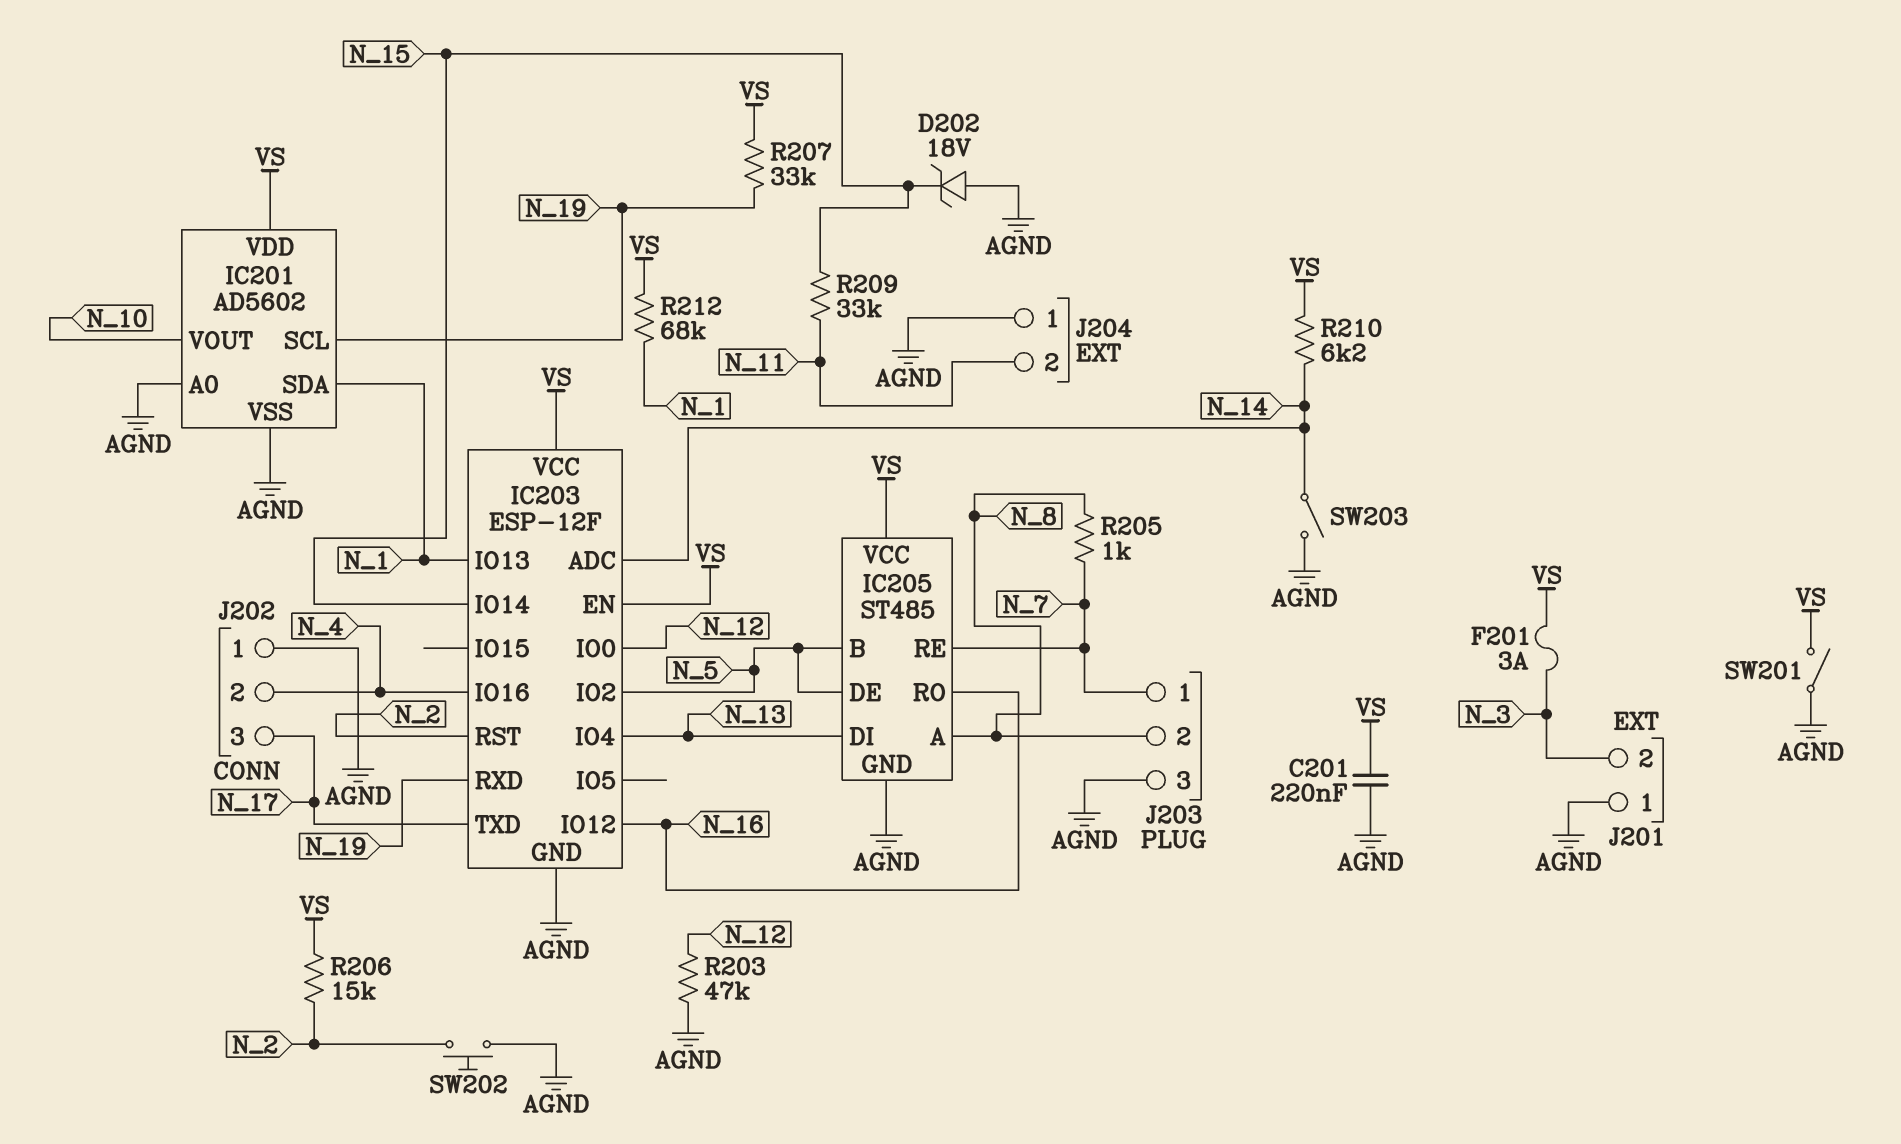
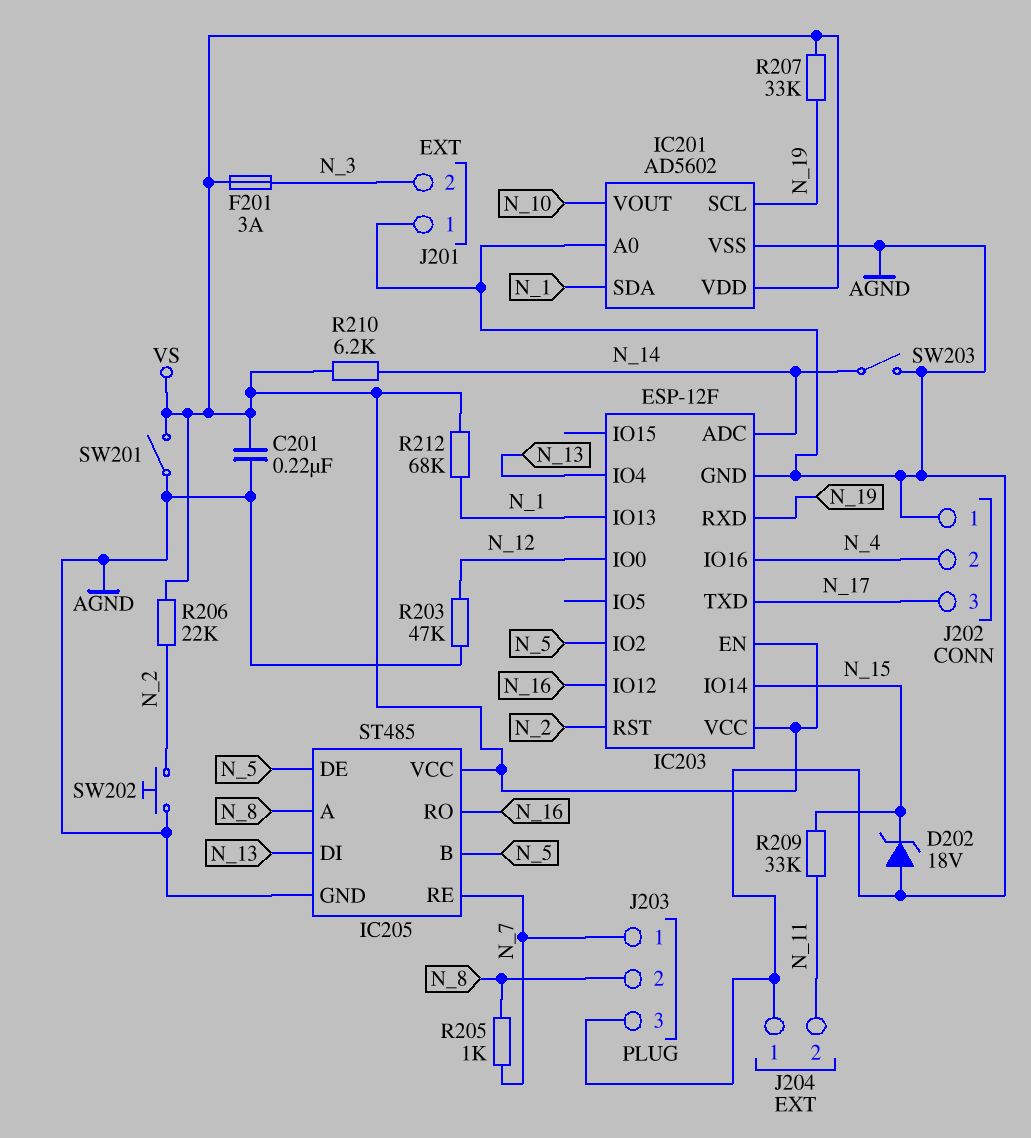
R206: 15k (N_2, VS) -> 22k (N_2, VS)

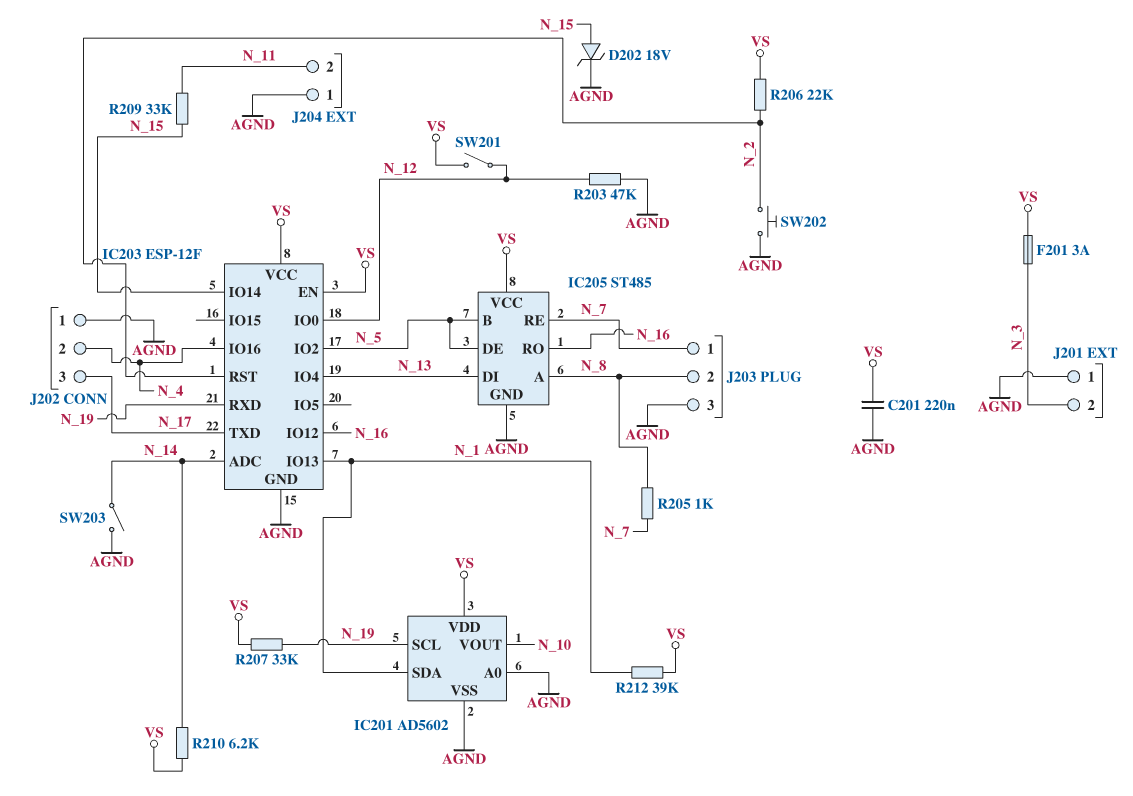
D202: zener 18V (A AGND, K N_15) -> zener 18V (A N_15, K AGND)
R212: 68k (N_1, VS) -> 39k (N_1, VS)
SW201: switch (AGND, VS) -> switch (N_12, VS)

